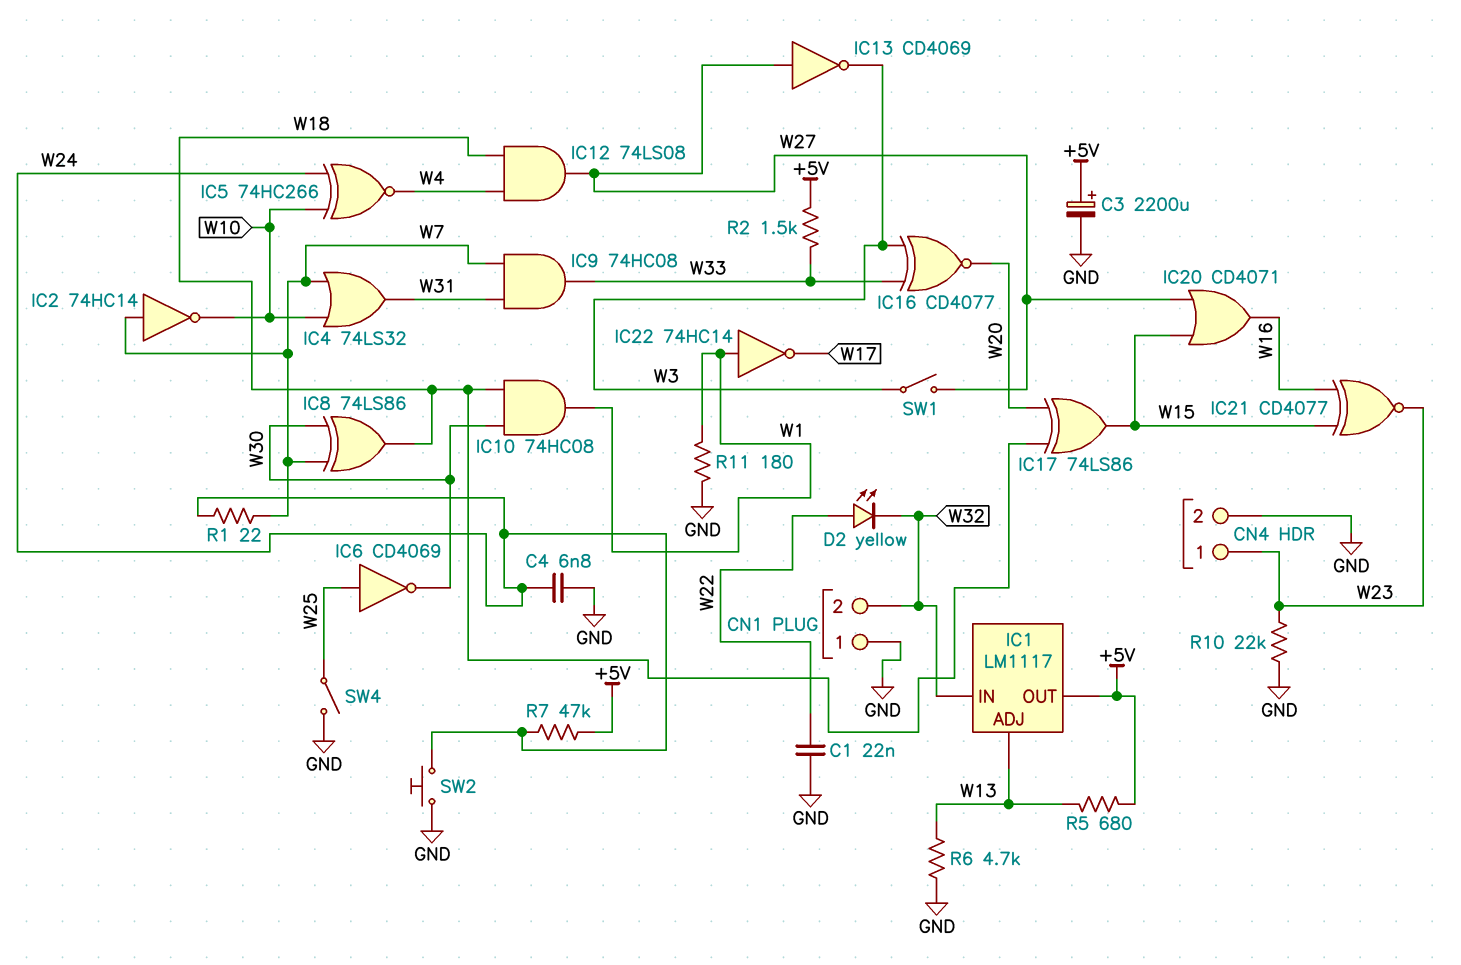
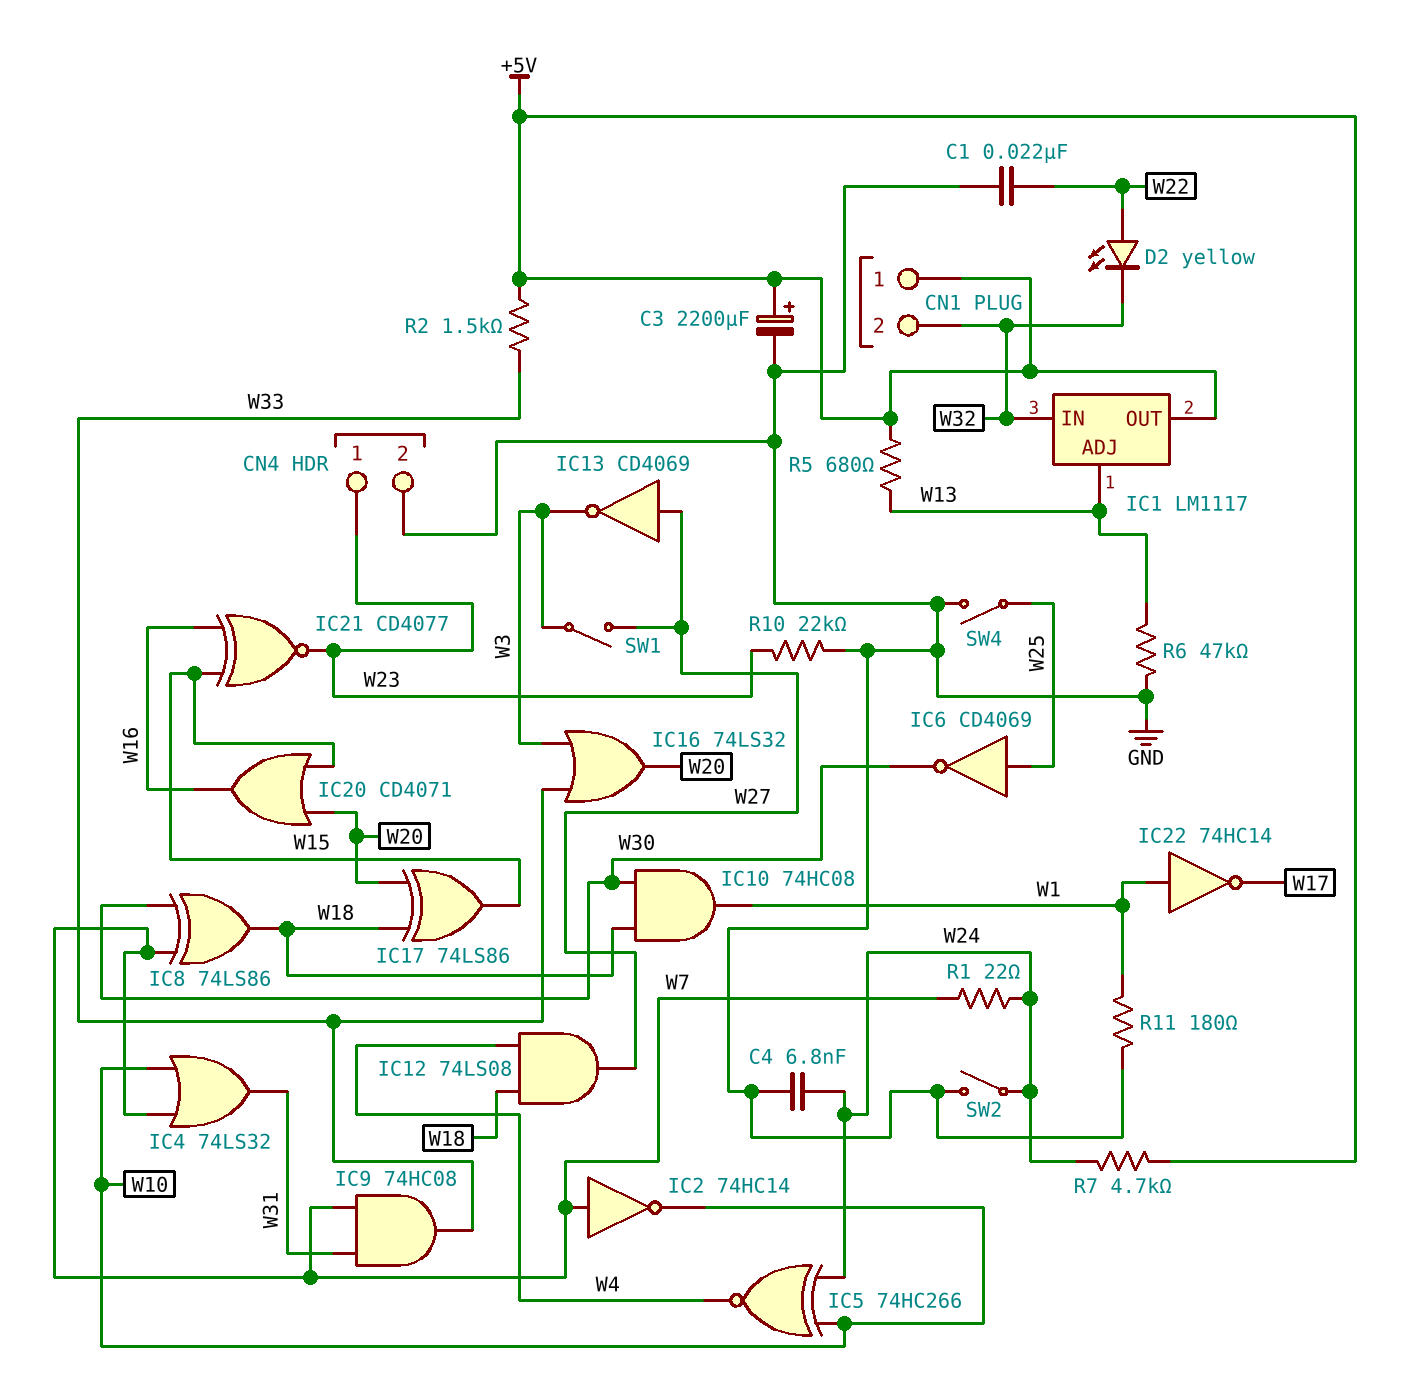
CN1 pin 1: GND -> +5V
IC16: XNOR CD4077 (in W3, in W33, out W20) -> OR 74LS32 (in W3, in W33, out W20)
IC20: OR CD4071 (in W15, in W27, out W16) -> OR CD4071 (in W15, in W20, out W16)
R6: 4.7k (GND, W13) -> 47k (GND, W13)
R7: 47k (+5V, W24) -> 4.7k (+5V, W24)
SW2: button (GND, W24) -> switch (GND, W24)

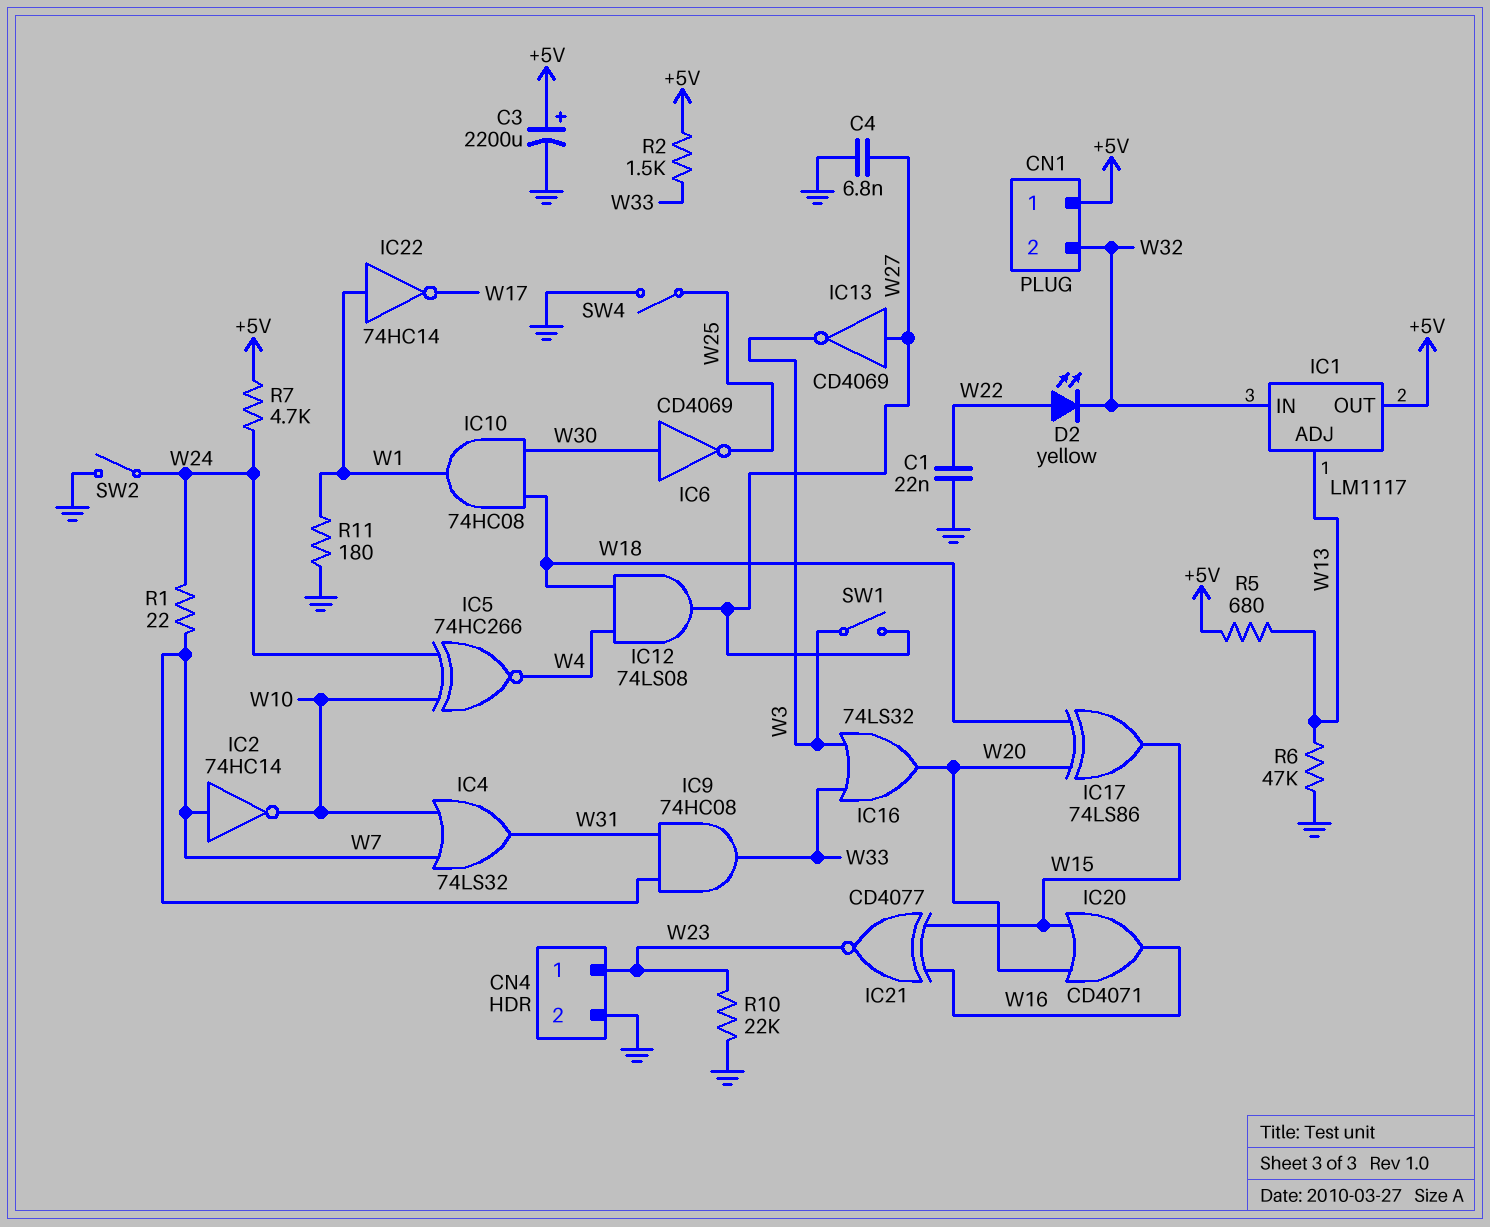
C4: 6.8nF (GND, W24) -> 6.8nF (GND, W27)
IC6: NOT CD4069 (in W25, out W30) -> NOT CD4069 (in W30, out W25)
IC8: XOR 74LS86 (in W7, in W30, out W18) -> none

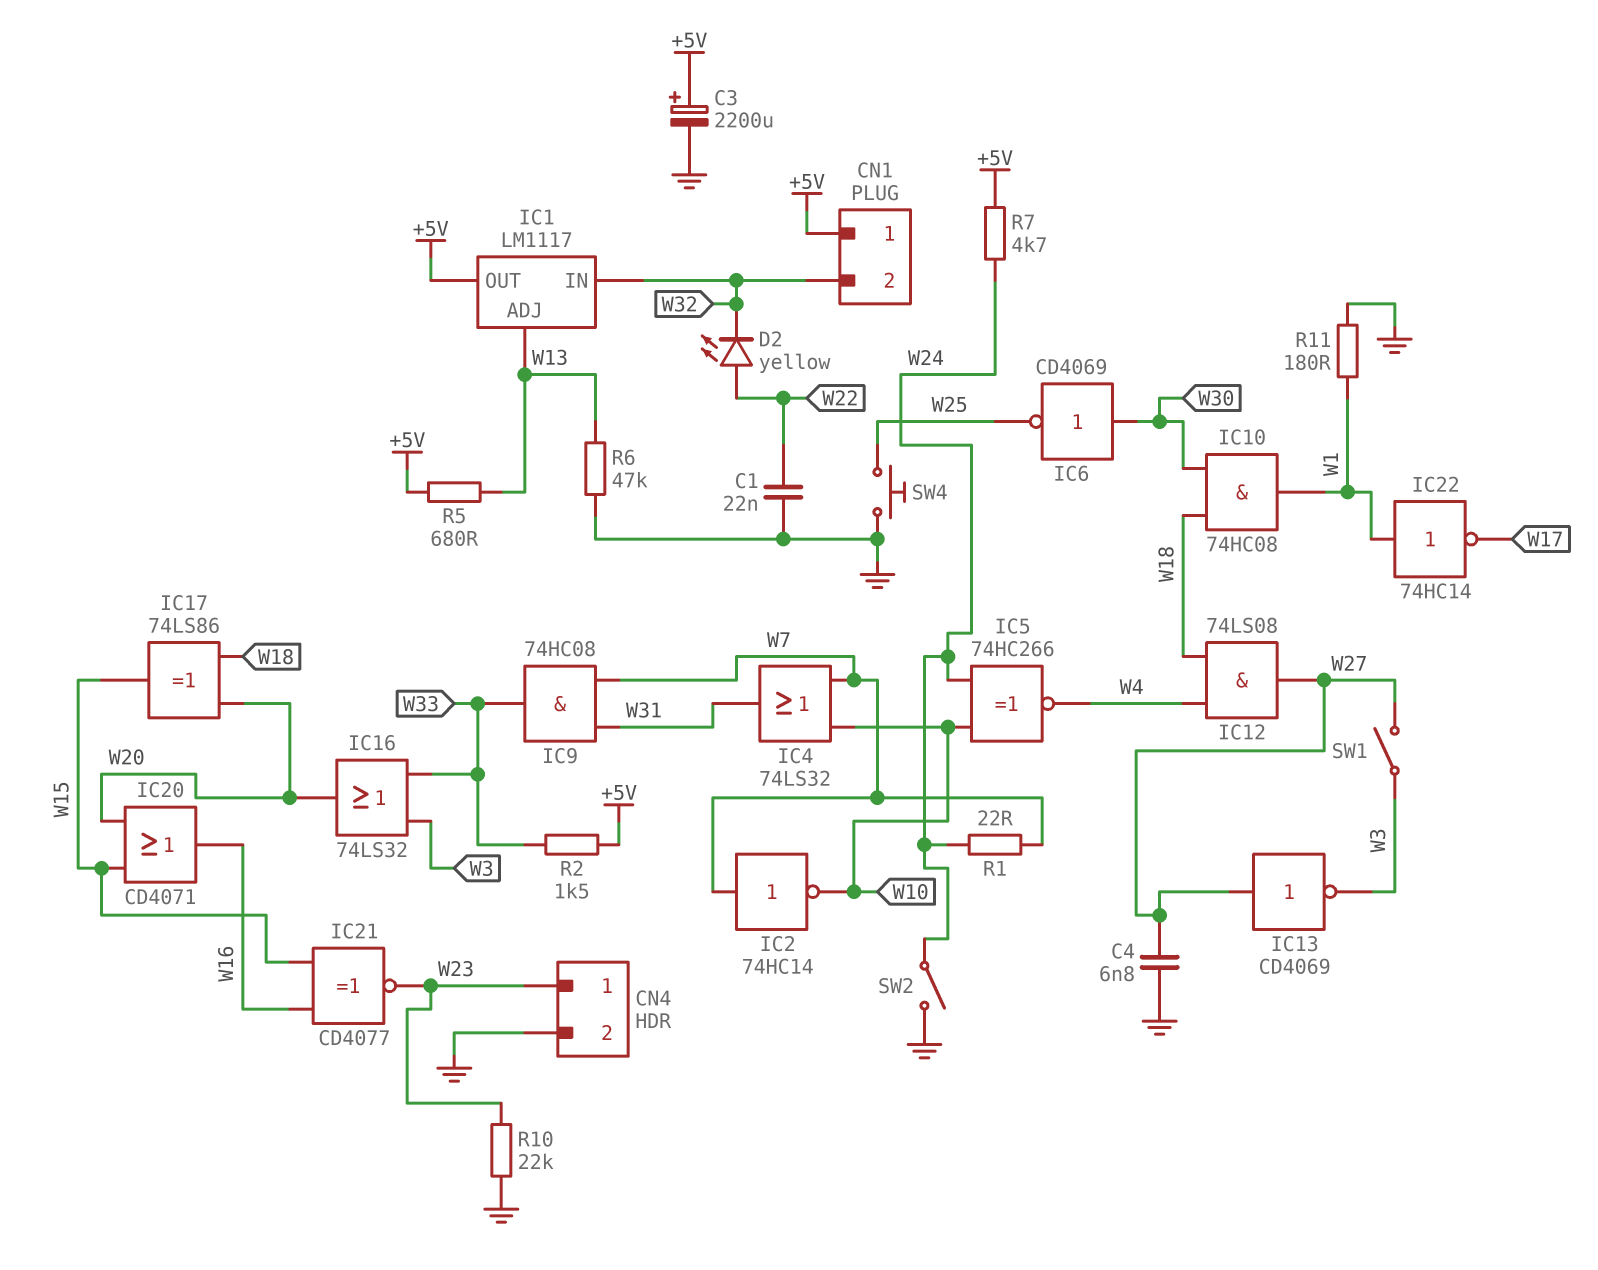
SW4: switch (GND, W25) -> button (GND, W25)

